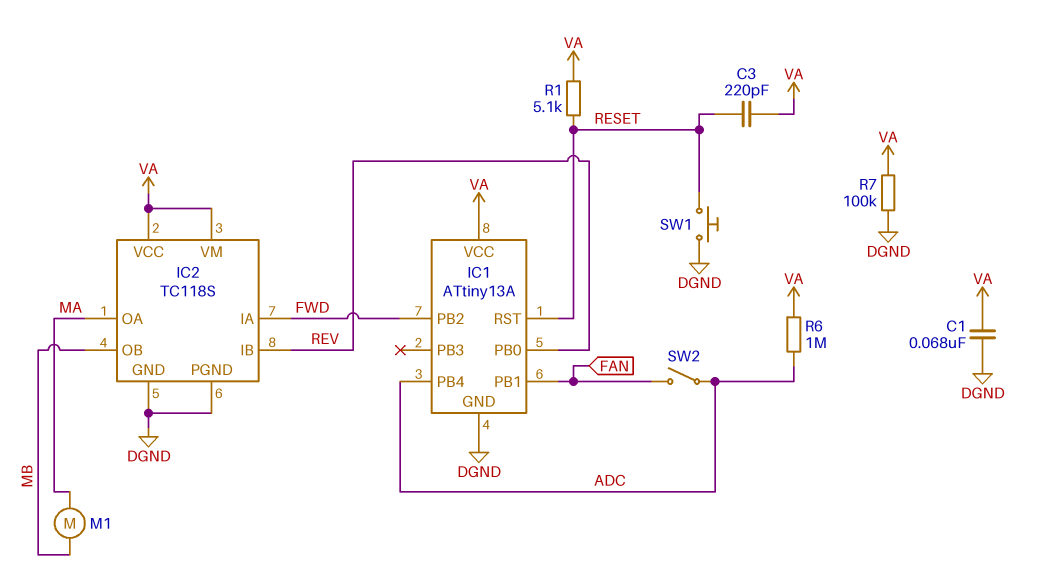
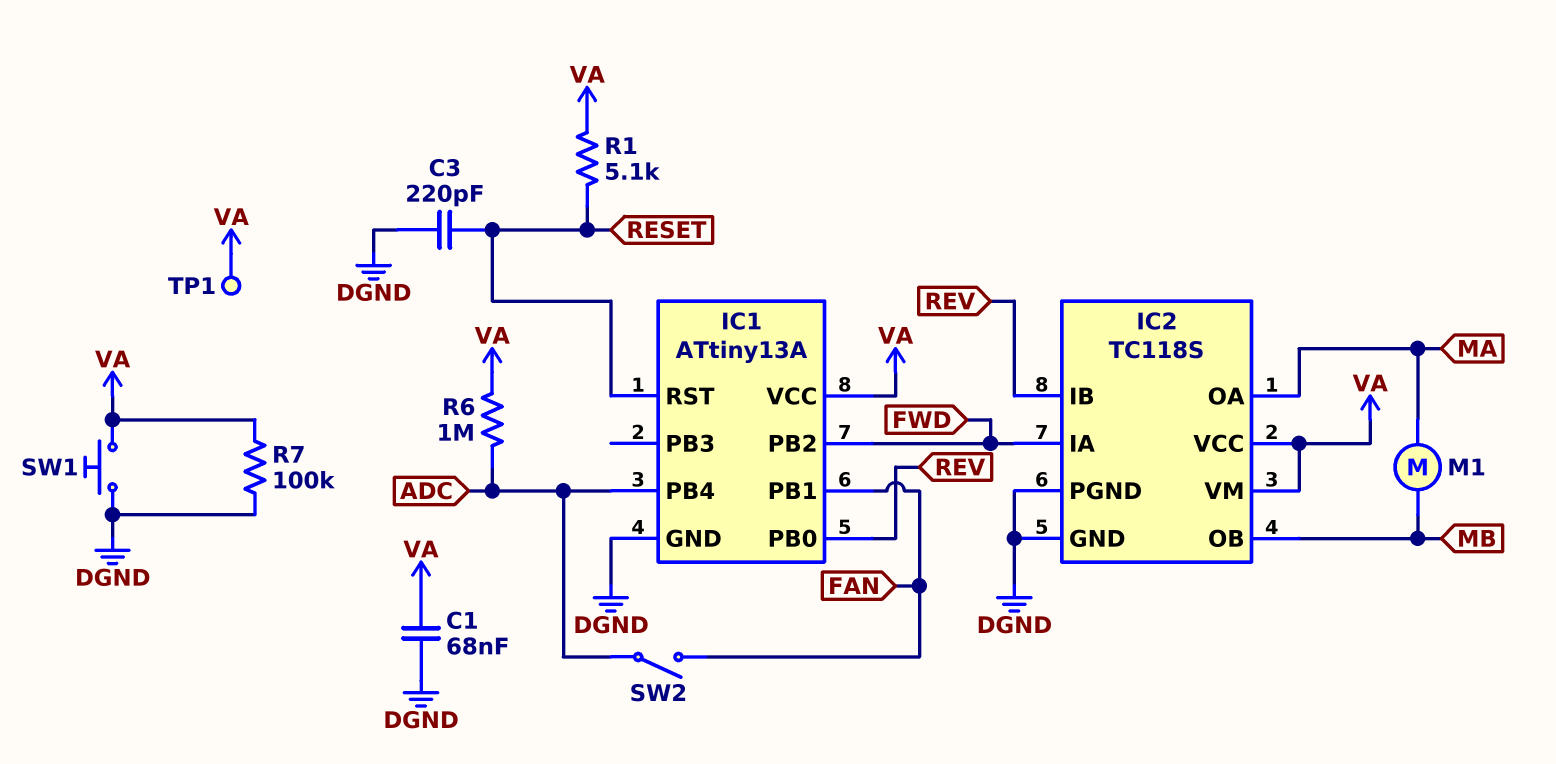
C3: 220pF (RESET, VA) -> 220pF (DGND, RESET)
SW1: button (DGND, RESET) -> button (DGND, VA)
TP1: none -> test point (VA)

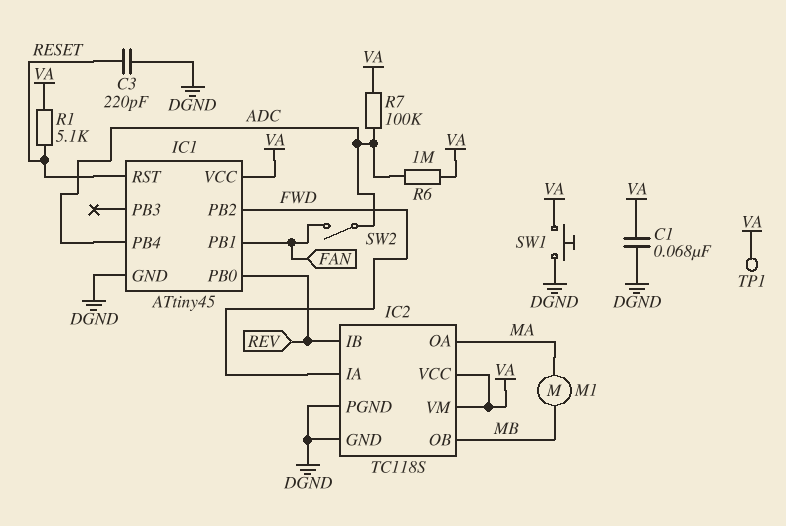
IC1: ATtiny13A -> ATtiny45
R7: 100k (DGND, VA) -> 100k (ADC, VA)

